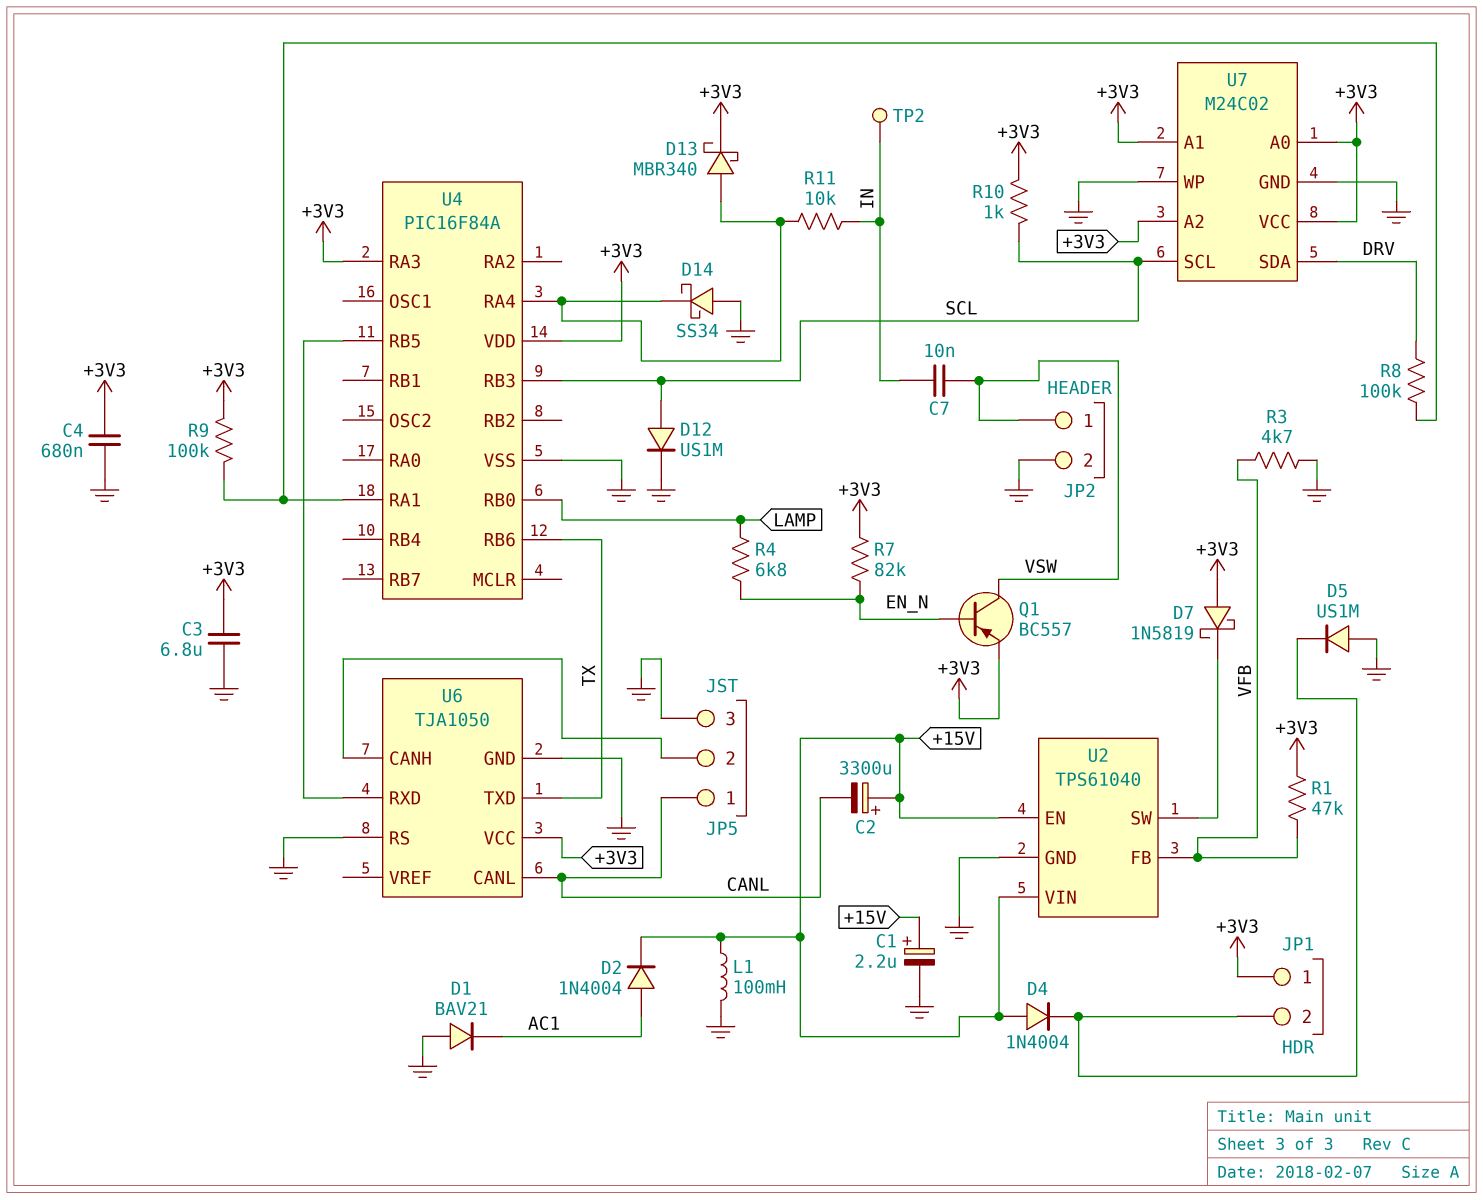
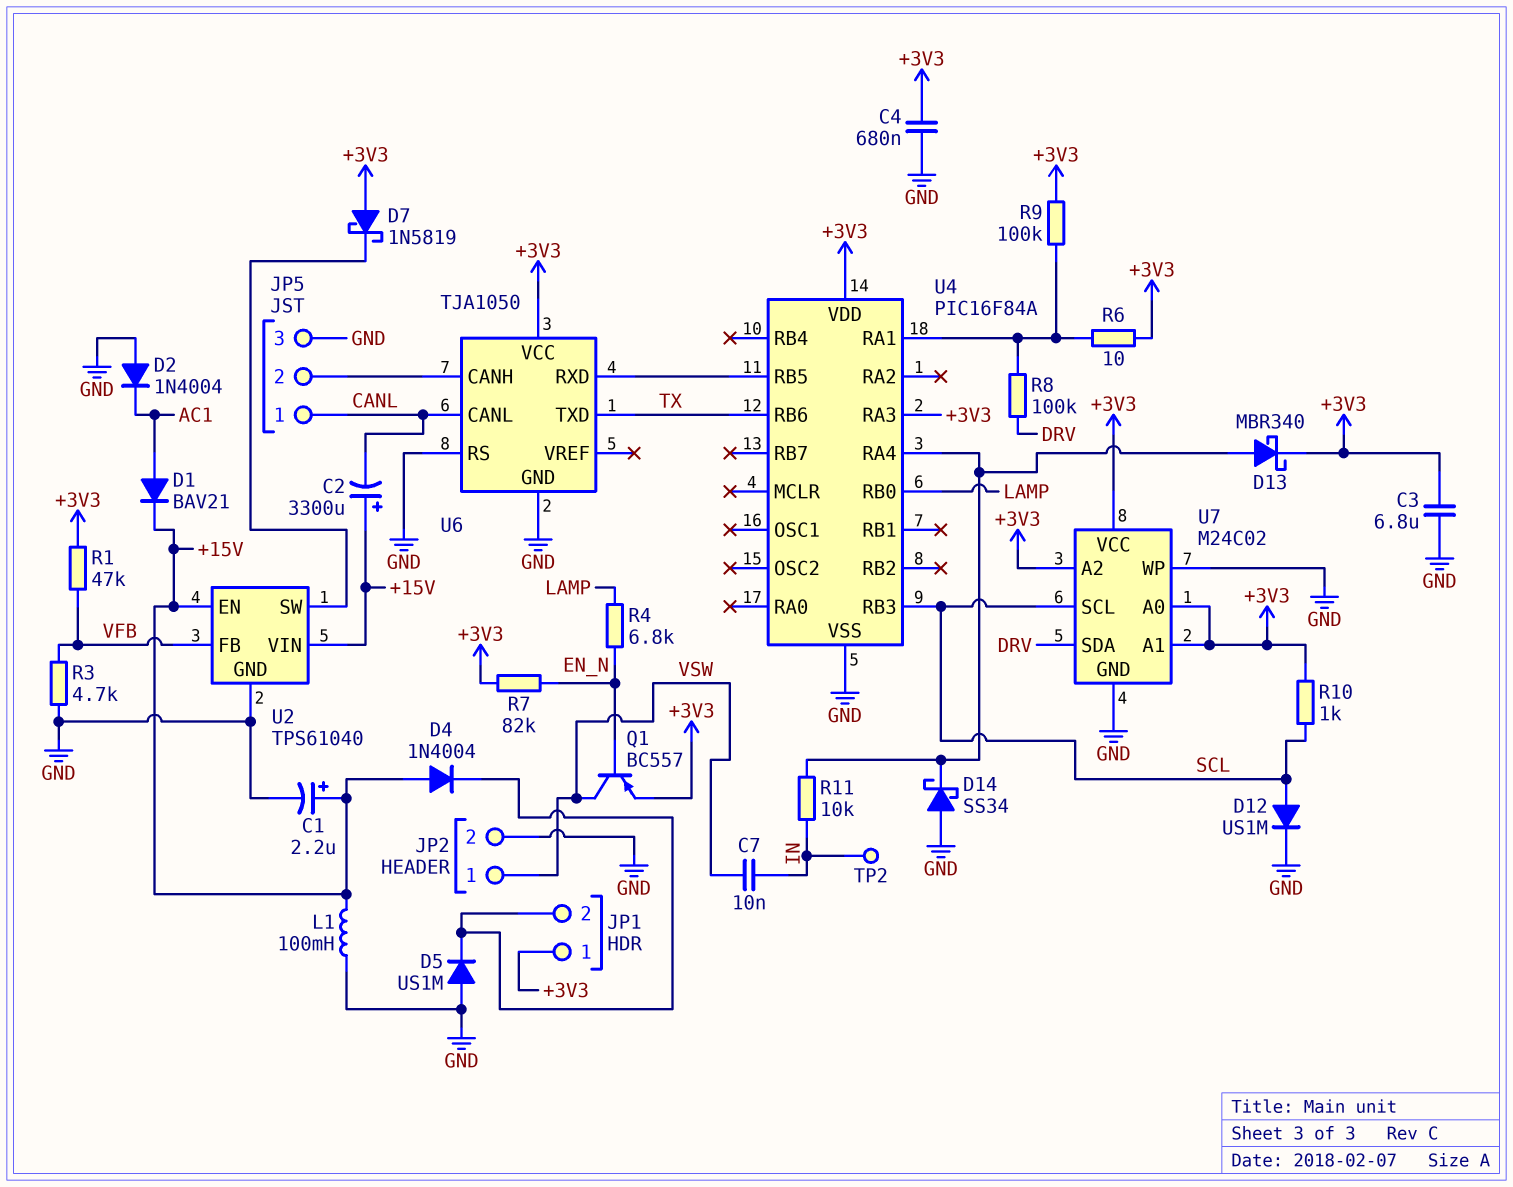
D1: diode BAV21 (A GND, K AC1) -> diode BAV21 (A AC1, K +15V)
D2: diode 1N4004 (A AC1, K +15V) -> diode 1N4004 (A GND, K AC1)
R6: none -> 10 (+3V3, U4/RA1)

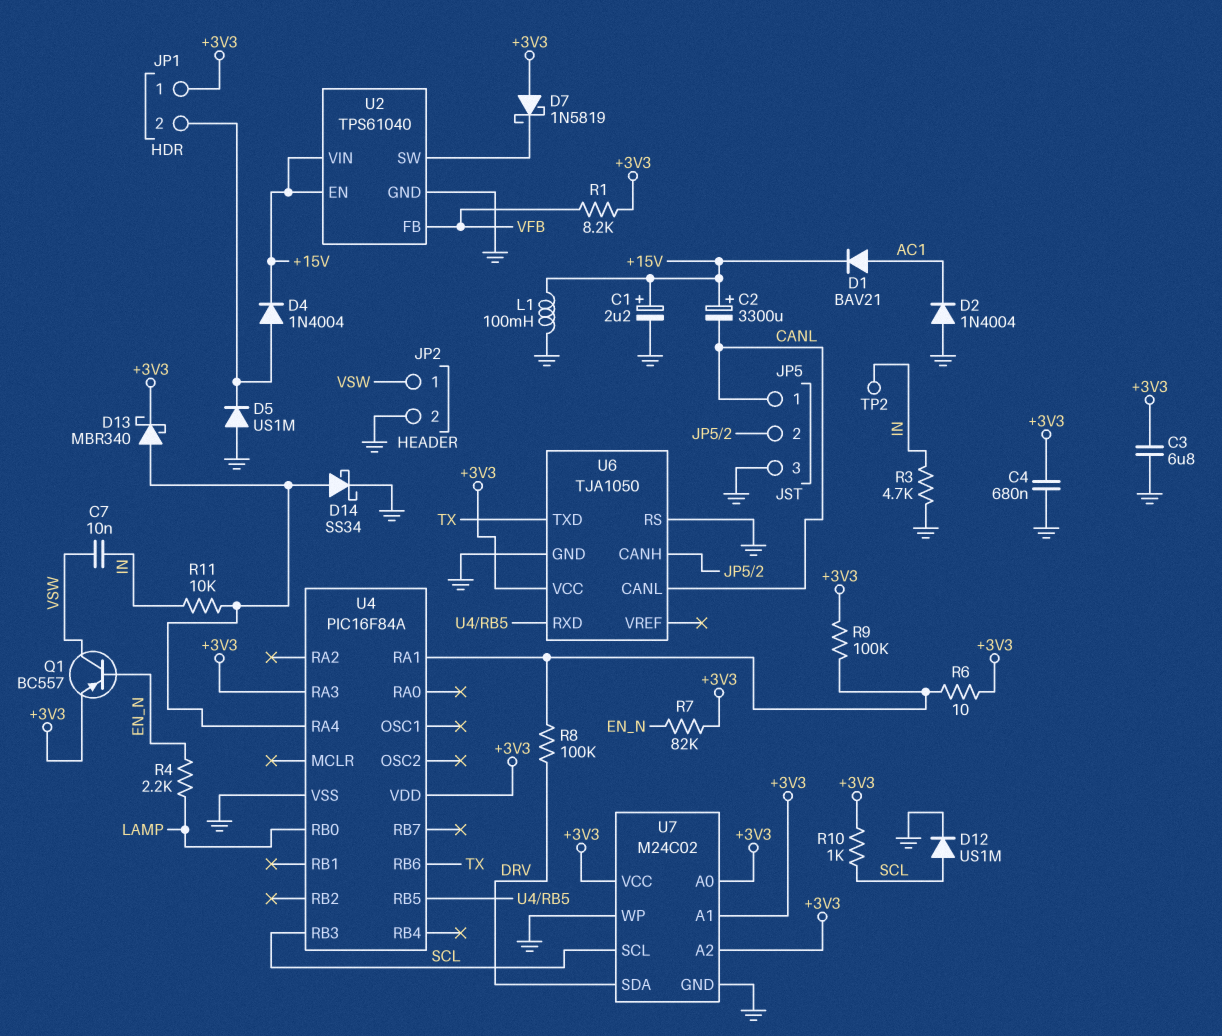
D4: diode 1N4004 (A +15V, K JP1/2) -> diode 1N4004 (A JP1/2, K +15V)
D14: schottky SS34 (A GND, K U4/RA4) -> schottky SS34 (A U4/RA4, K GND)
R1: 47k (+3V3, VFB) -> 8.2k (+3V3, VFB)
R3: 4.7k (GND, VFB) -> 4.7k (GND, IN)
R4: 6.8k (EN_N, LAMP) -> 2.2k (EN_N, LAMP)

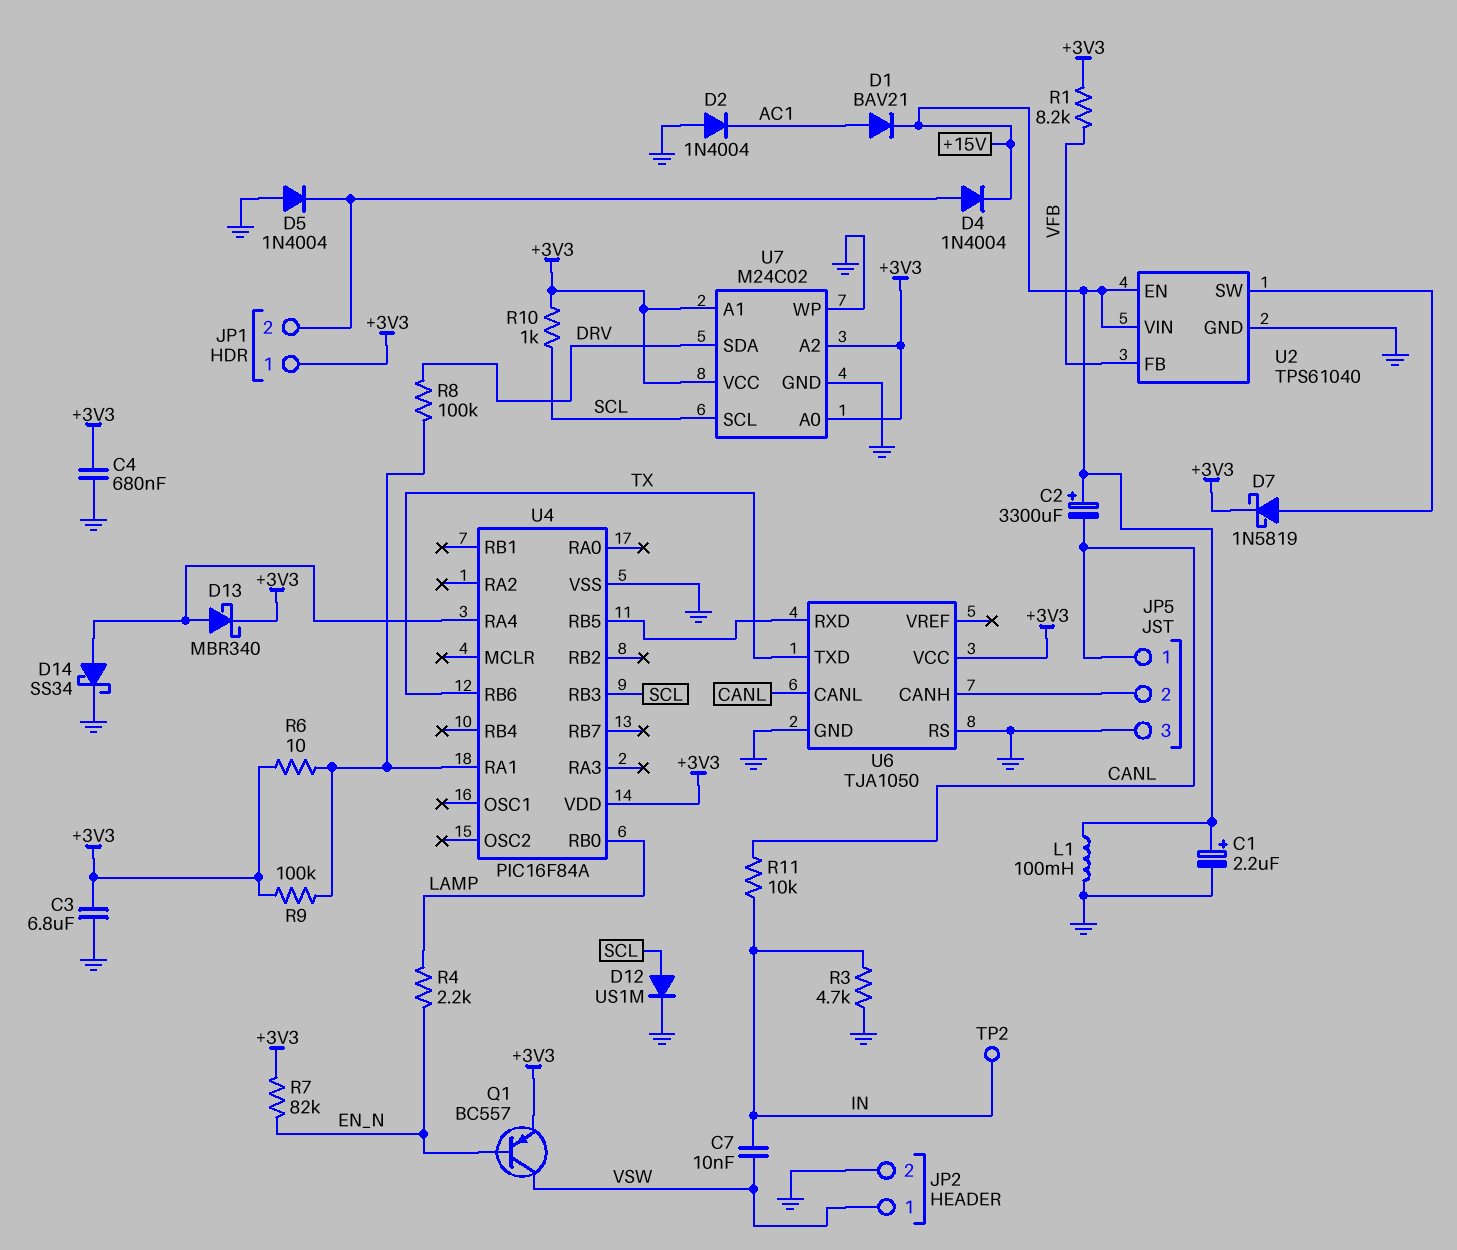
D5: diode US1M (A GND, K JP1/2) -> diode 1N4004 (A GND, K JP1/2)
D7: schottky 1N5819 (A +3V3, K U2/SW) -> schottky 1N5819 (A U2/SW, K +3V3)
R11: 10k (IN, U4/RA4) -> 10k (CANL, IN)
U4 pin RA3: +3V3 -> none

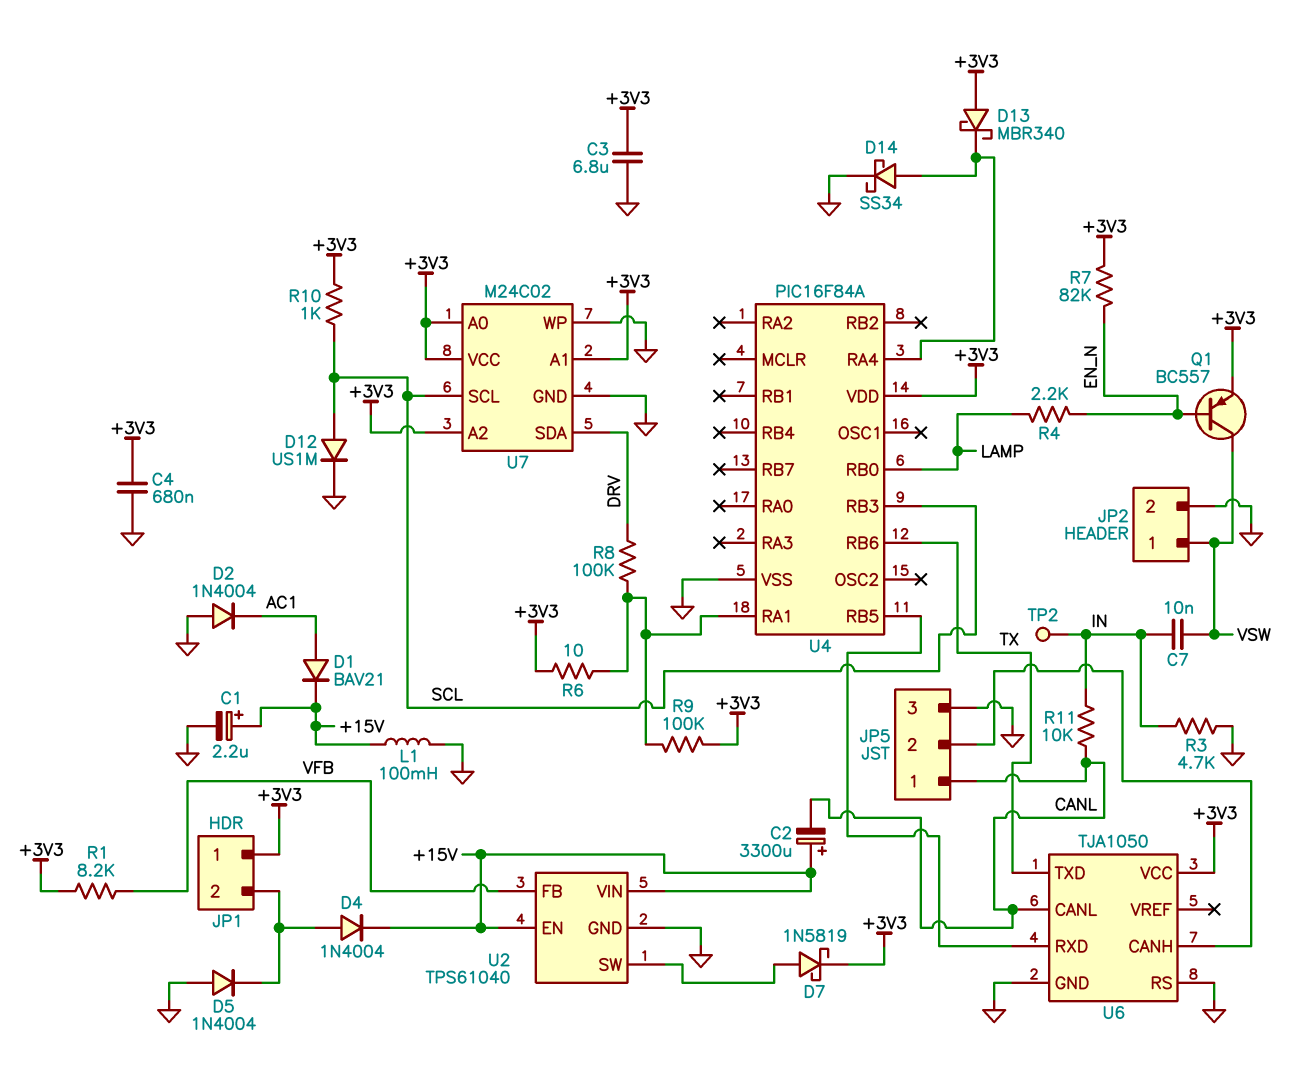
D13: schottky MBR340 (A U4/RA4, K +3V3) -> schottky MBR340 (A +3V3, K U4/RA4)

